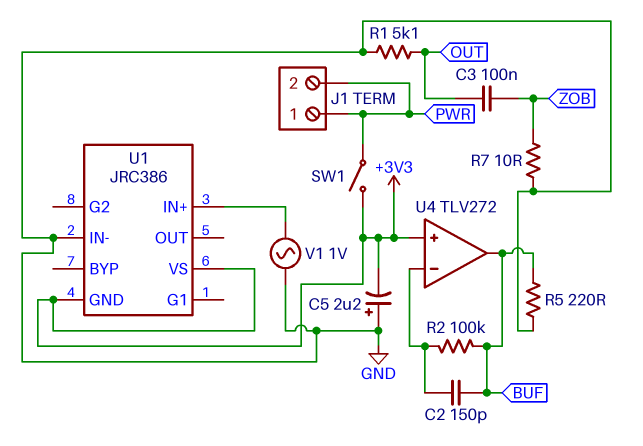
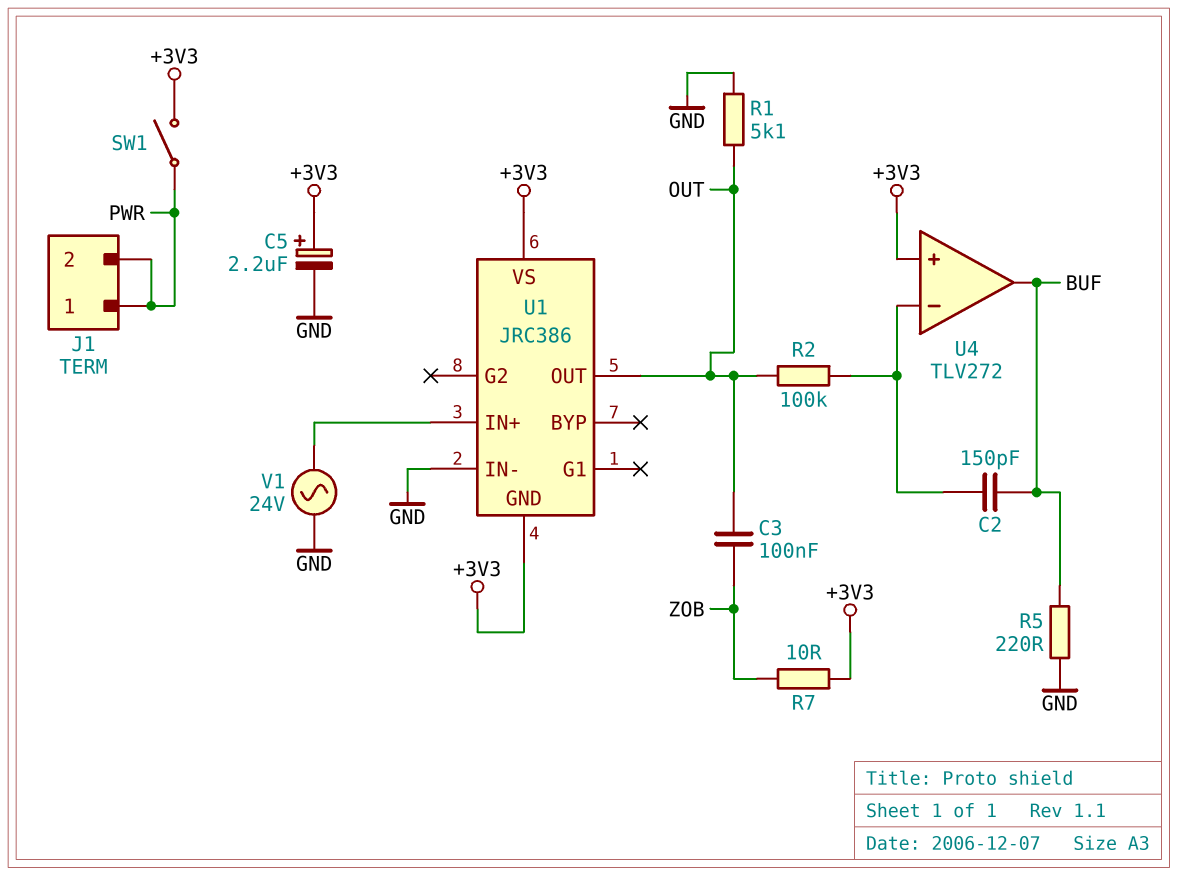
C5: 2.2uF (plus GND, minus +3V3) -> 2.2uF (plus +3V3, minus GND)
R2: 100k (BUF, U4/in-) -> 100k (OUT, U4/in-)
R7: 10 (GND, ZOB) -> 10 (+3V3, ZOB)
U1 pin OUT: none -> OUT
V1: AC 1V (GND, U1/IN+) -> AC 24V (GND, U1/IN+)

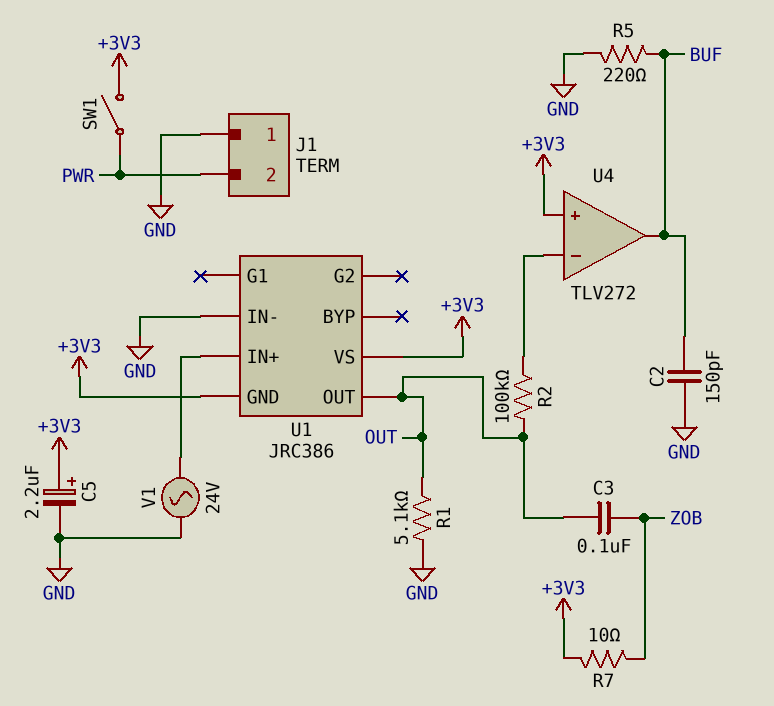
C2: 150pF (BUF, U4/in-) -> 150pF (BUF, GND)
J1 pin 1: PWR -> GND

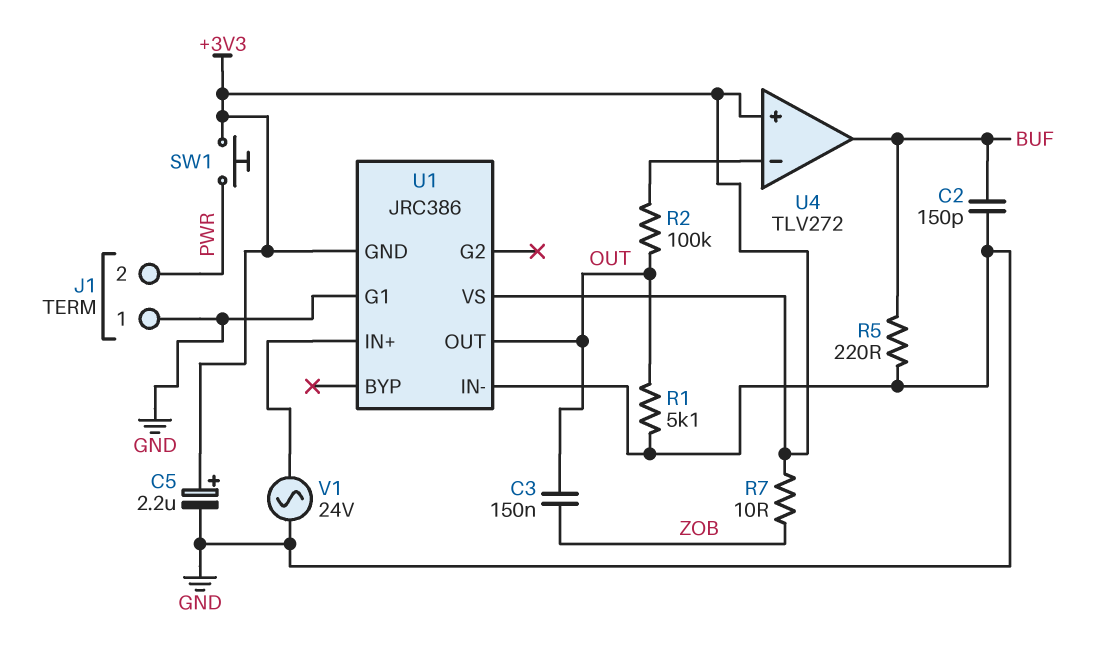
C3: 100nF (OUT, ZOB) -> 150nF (OUT, ZOB)
SW1: switch (+3V3, PWR) -> button (+3V3, PWR)
U1 pin G1: none -> GND

